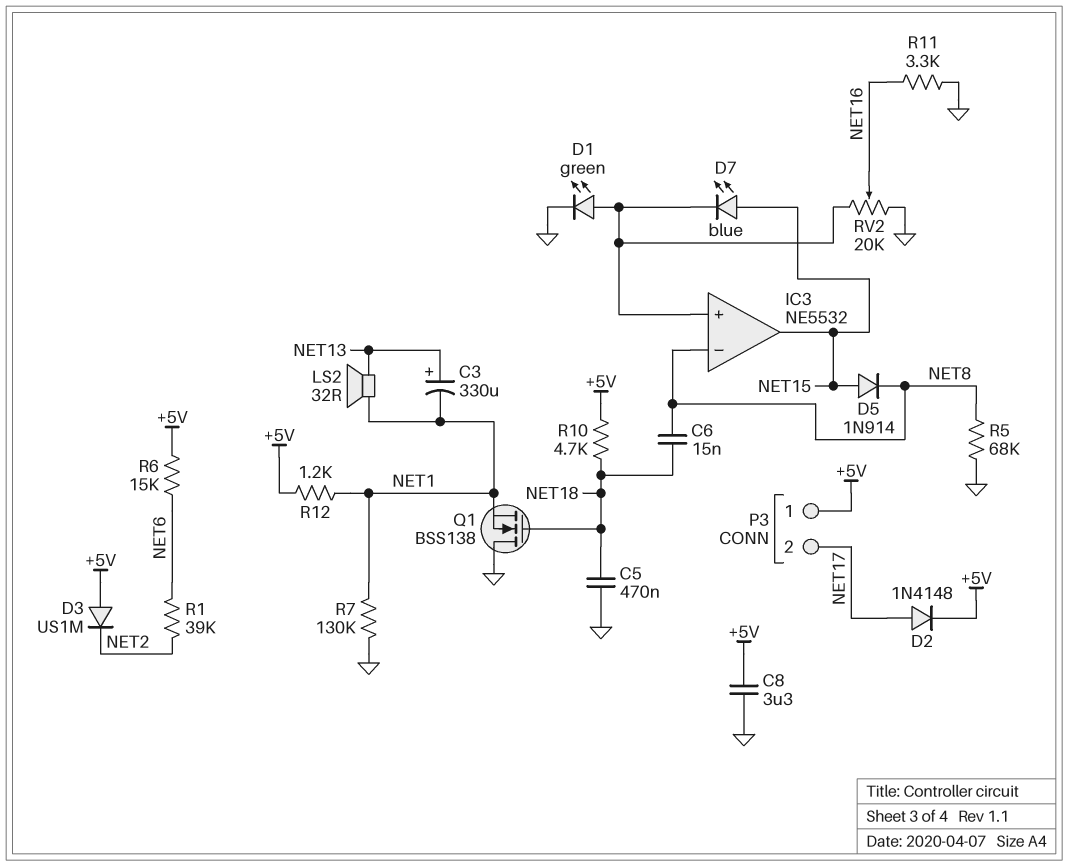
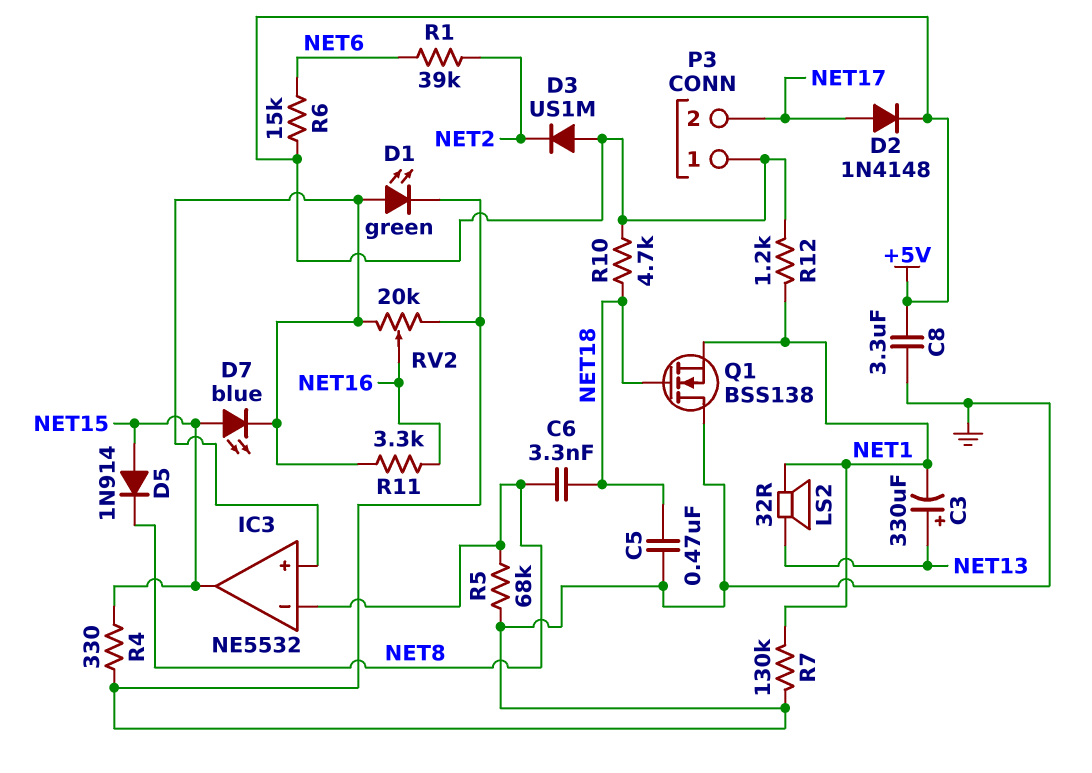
C6: 15nF (NET8, NET18) -> 3.3nF (NET8, NET18)
R4: none -> 330 (GND, NET15)
R11: 3.3k (GND, NET16) -> 3.3k (IC3/in+, NET16)

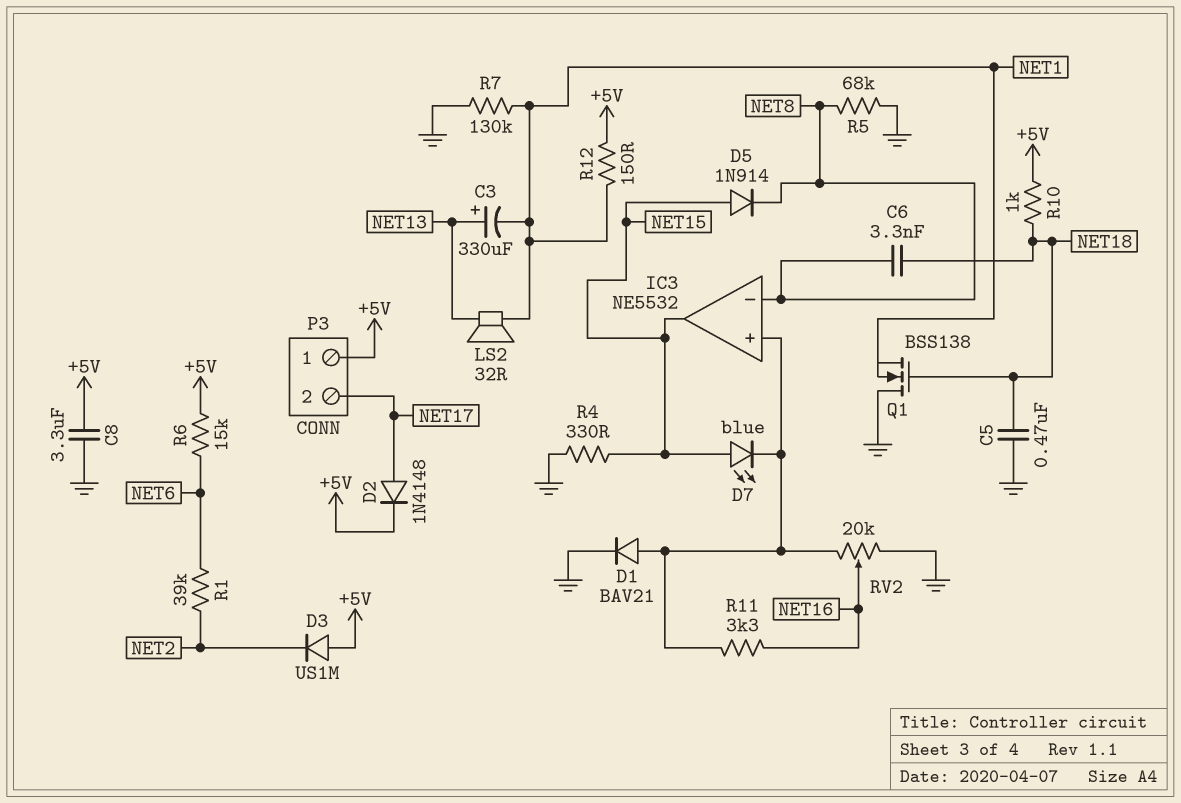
D1: LED green (A IC3/in+, K GND) -> diode BAV21 (A IC3/in+, K GND)
R10: 4.7k (+5V, NET18) -> 1k (+5V, NET18)
R12: 1.2k (+5V, NET1) -> 150 (+5V, NET1)

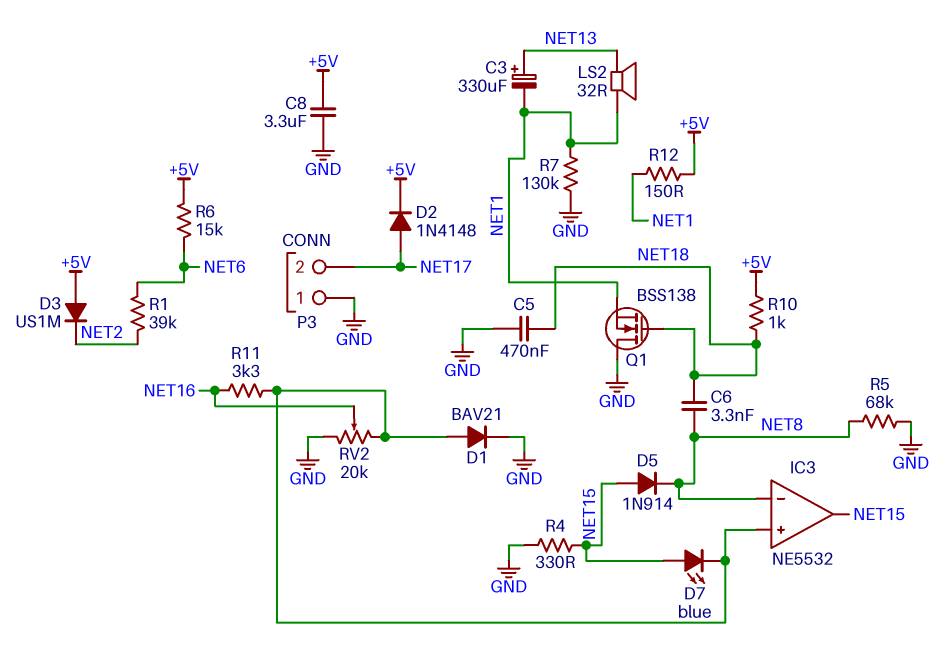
P3 pin 1: +5V -> GND

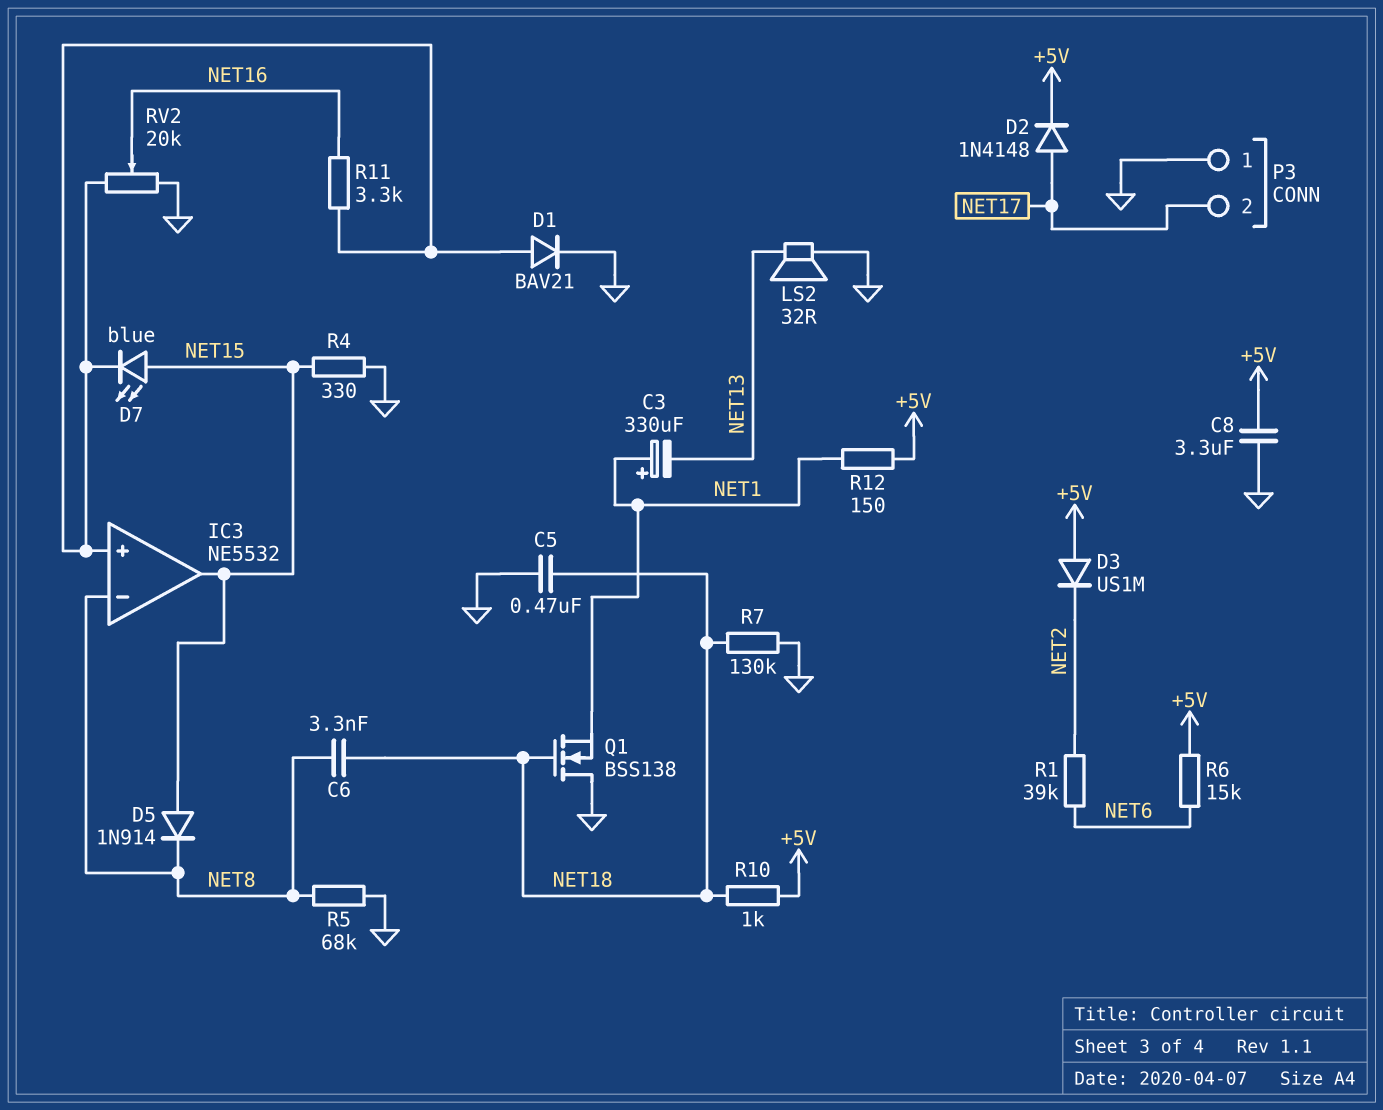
C3: 330uF (plus NET13, minus NET1) -> 330uF (plus NET1, minus NET13)
LS2: speaker 32R (NET1, NET13) -> speaker 32R (GND, NET13)
R7: 130k (GND, NET1) -> 130k (GND, NET18)

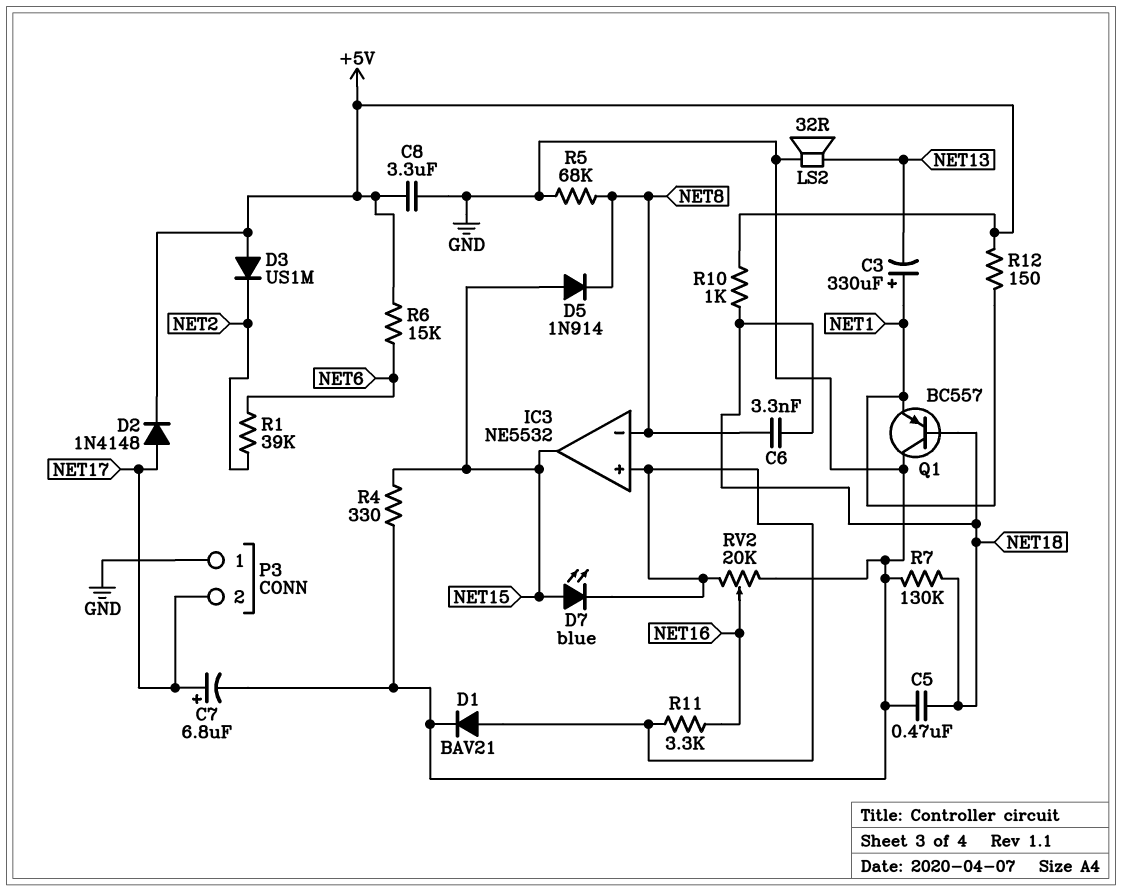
C7: none -> 6.8uF (plus NET17, minus GND)
Q1: NMOS BSS138 (G NET18, D GND, S NET1) -> PNP BC557 (B NET18, C GND, E NET1)

